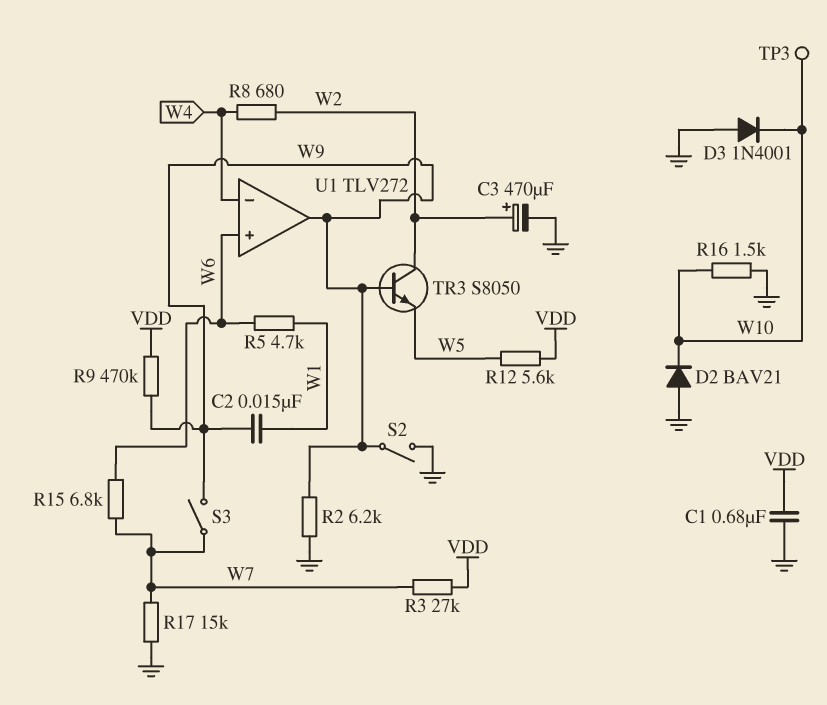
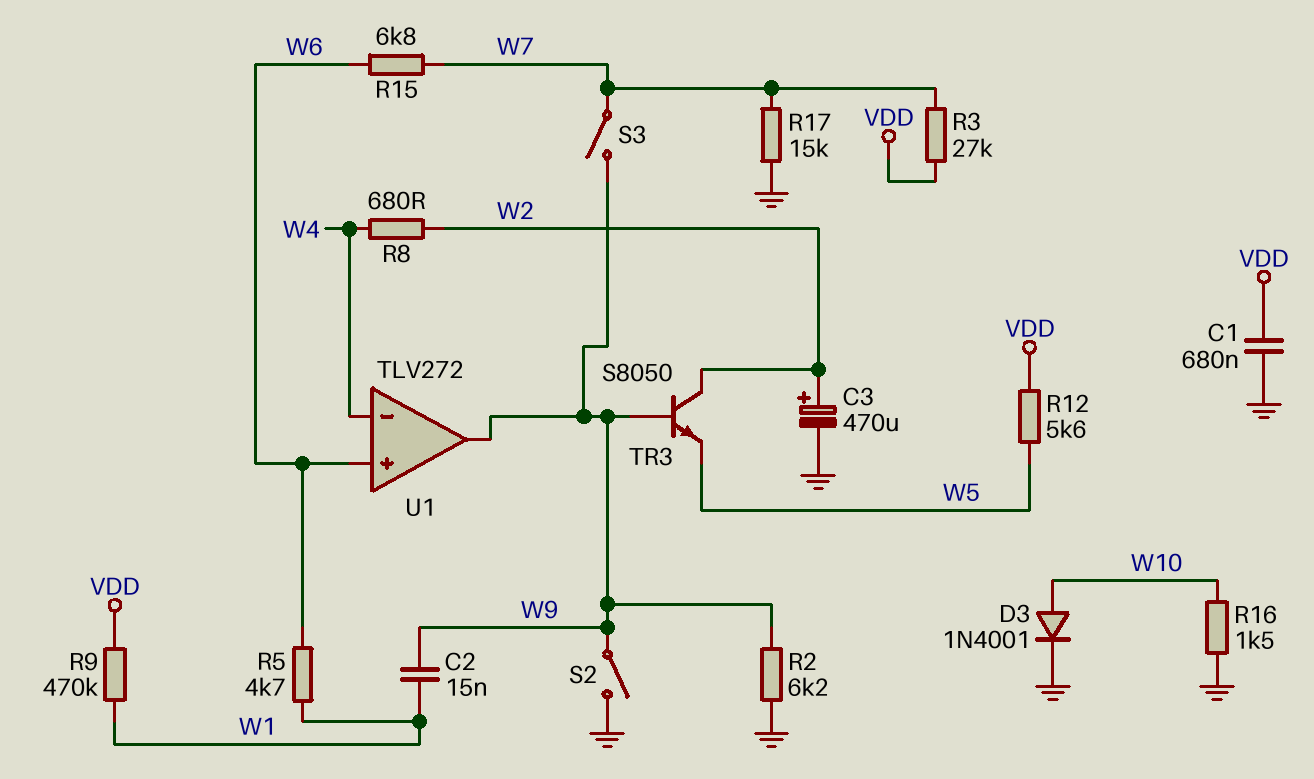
D2: diode BAV21 (A GND, K W10) -> none
D3: diode 1N4001 (A GND, K W10) -> diode 1N4001 (A W10, K GND)
R9: 470k (VDD, W9) -> 470k (VDD, W1)
TP3: test point (W10) -> none

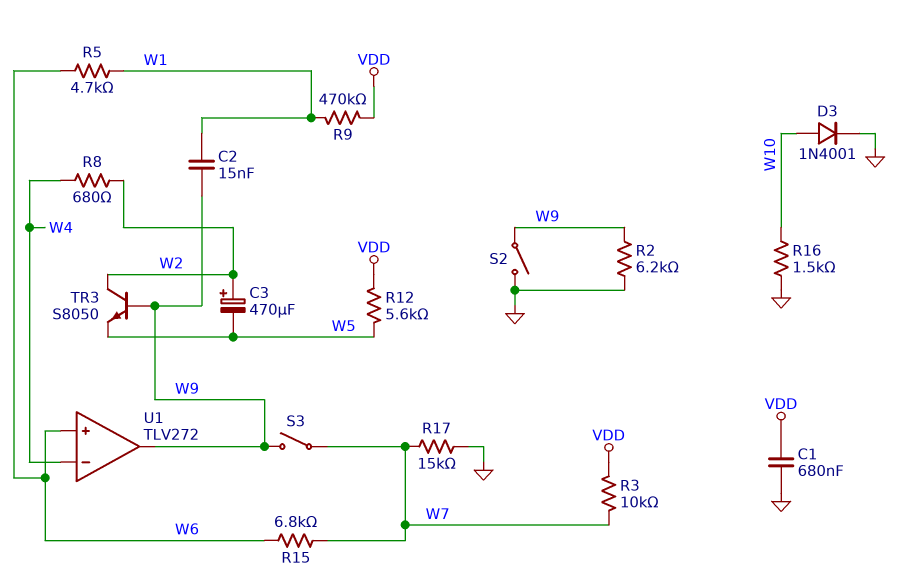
C3: 470uF (plus W2, minus GND) -> 470uF (plus W2, minus W5)
R3: 27k (VDD, W7) -> 10k (VDD, W7)

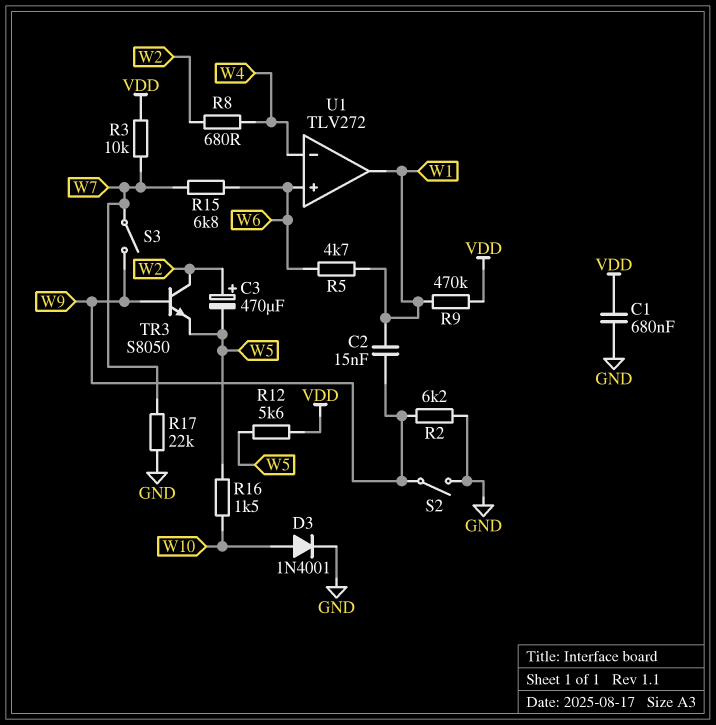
R16: 1.5k (GND, W10) -> 1.5k (W5, W10)
R17: 15k (GND, W7) -> 22k (GND, W7)
U1 pin out: W9 -> W1

